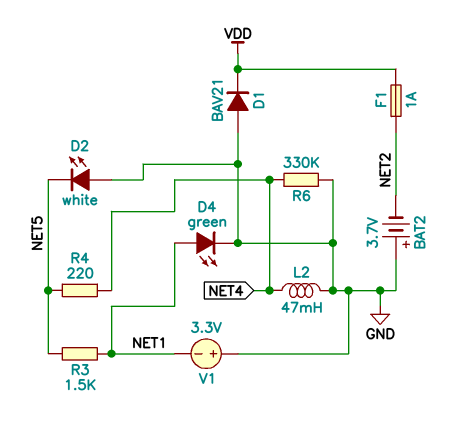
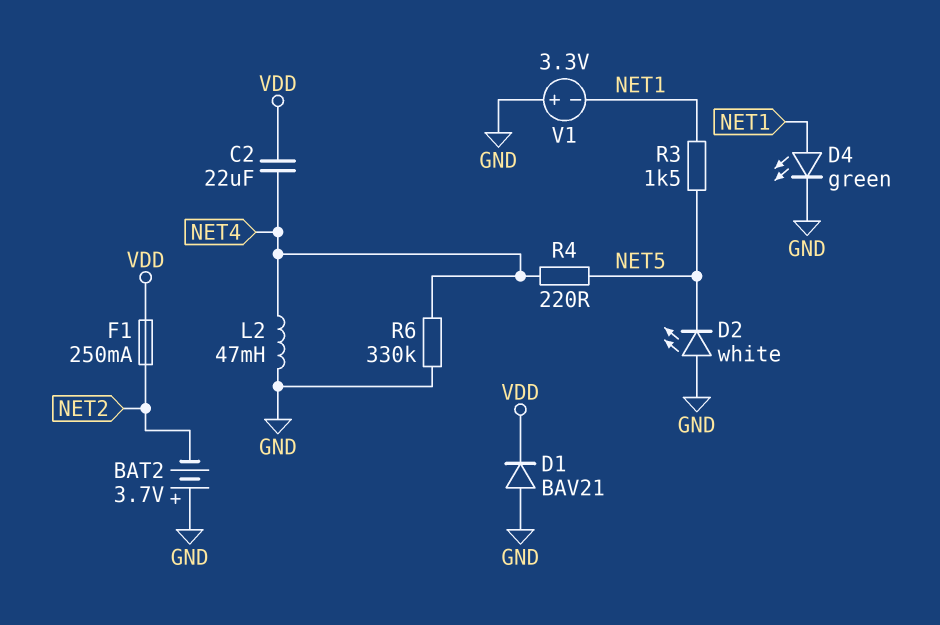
C2: none -> 22uF (NET4, VDD)
F1: 1A (NET2, VDD) -> 250mA (NET2, VDD)

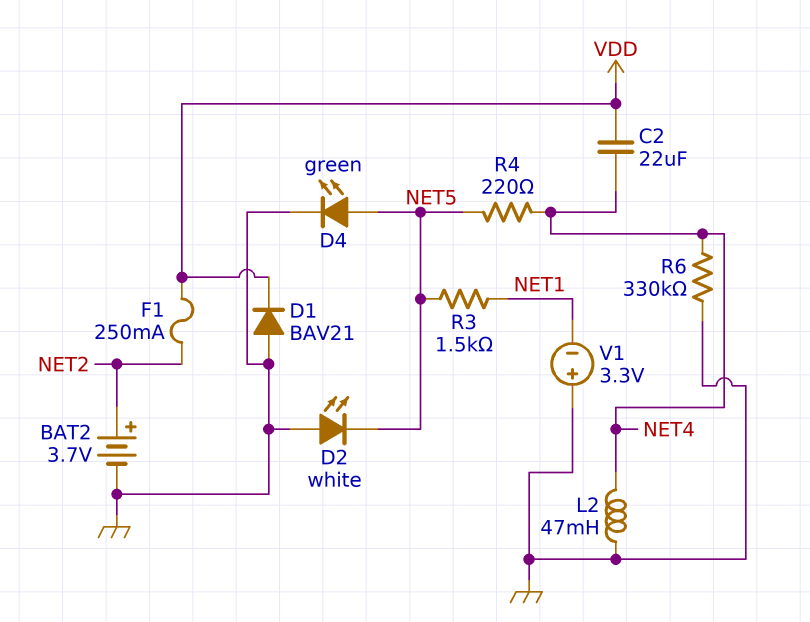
BAT2: 3.7V (plus GND, minus NET2) -> 3.7V (plus NET2, minus GND)
D4: LED green (A NET1, K GND) -> LED green (A NET5, K GND)

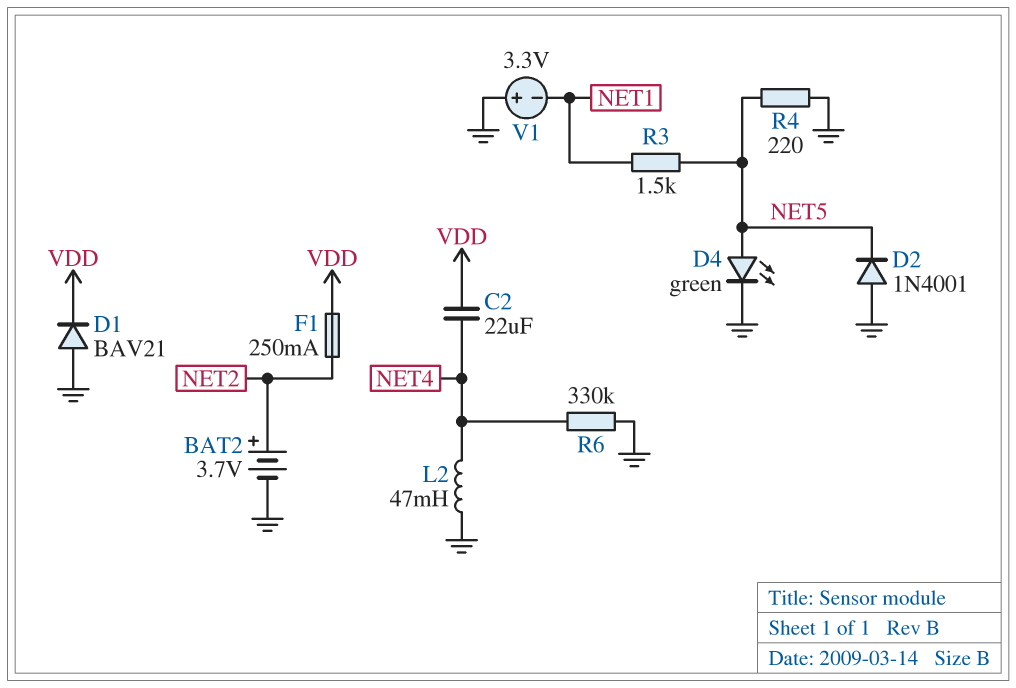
D2: LED white (A GND, K NET5) -> diode 1N4001 (A GND, K NET5)
R4: 220 (NET4, NET5) -> 220 (GND, NET5)

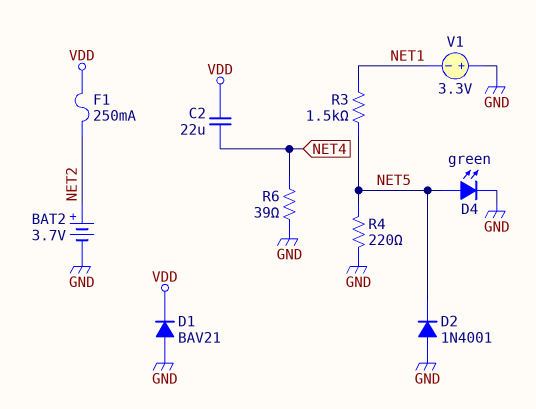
L2: 47mH (GND, NET4) -> none
R6: 330k (GND, NET4) -> 39 (GND, NET4)

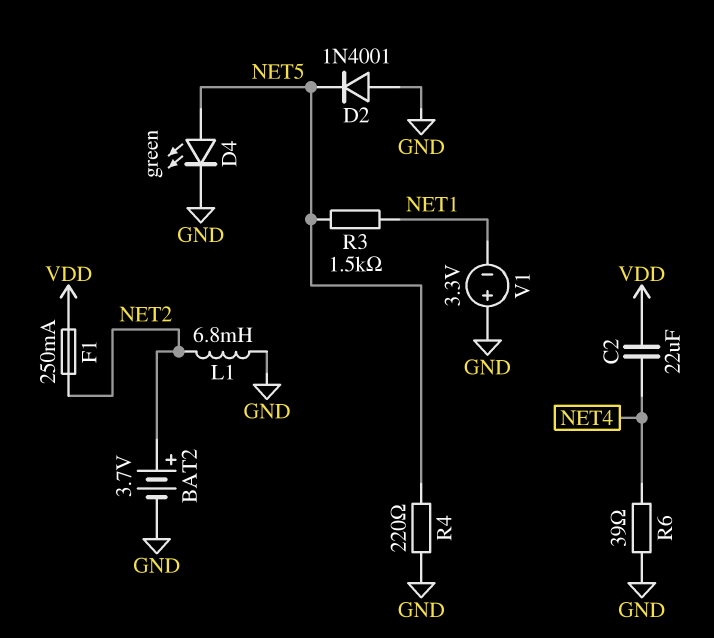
D1: diode BAV21 (A GND, K VDD) -> none
L1: none -> 6.8mH (GND, NET2)

